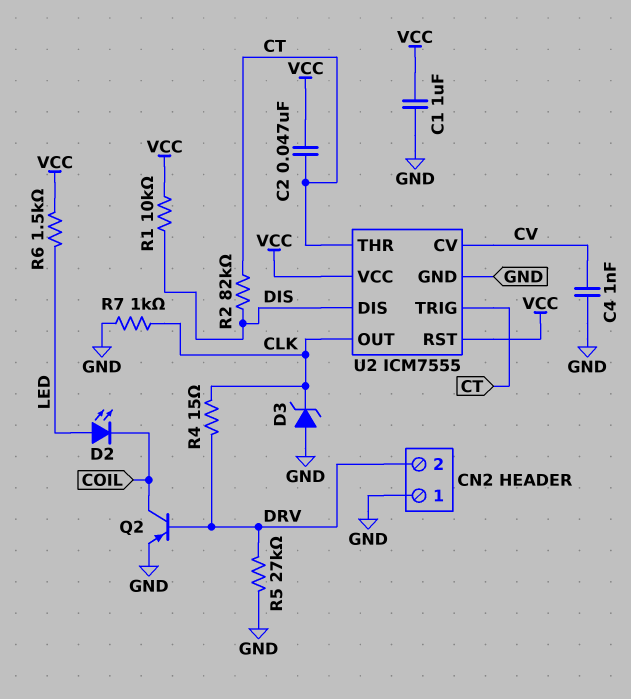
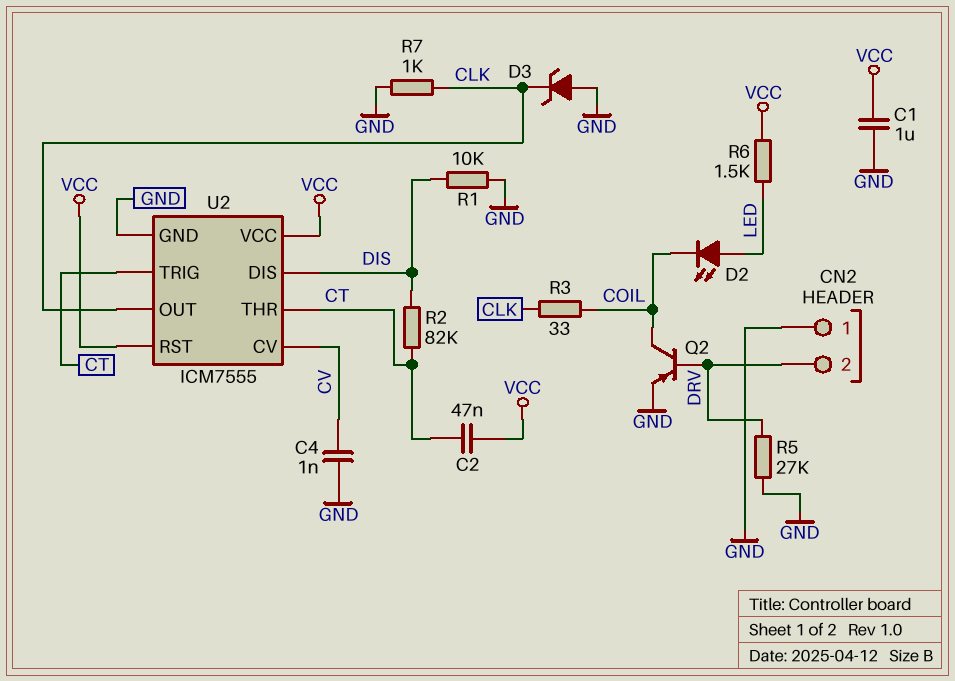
R1: 10k (DIS, VCC) -> 10k (DIS, GND)
R3: none -> 33 (CLK, COIL)
R4: 15 (CLK, DRV) -> none

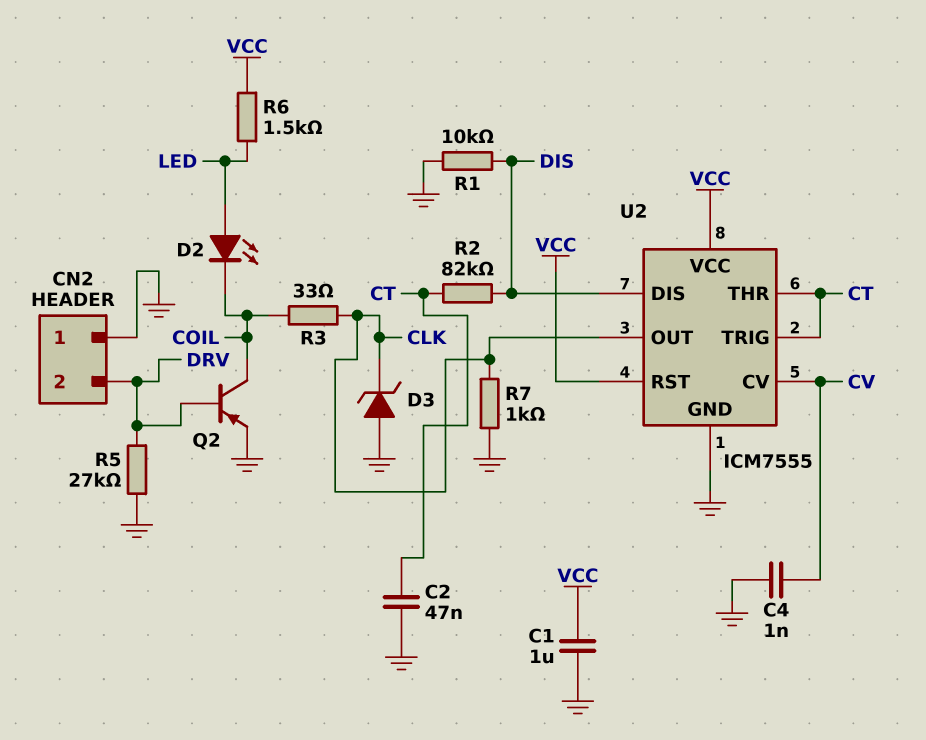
C2: 47nF (CT, VCC) -> 47nF (CT, GND)

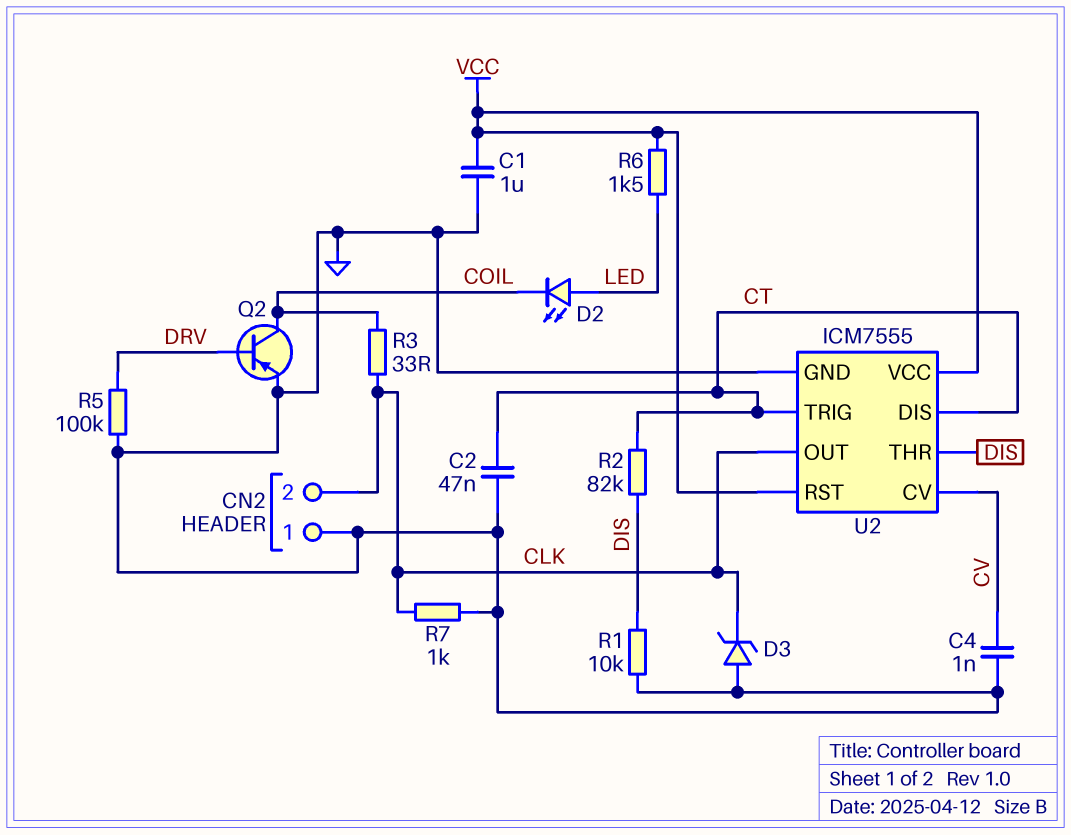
CN2 pin 2: DRV -> CLK
R5: 27k (DRV, GND) -> 100k (DRV, GND)
U2 pin DIS: DIS -> CT
U2 pin THR: CT -> DIS

